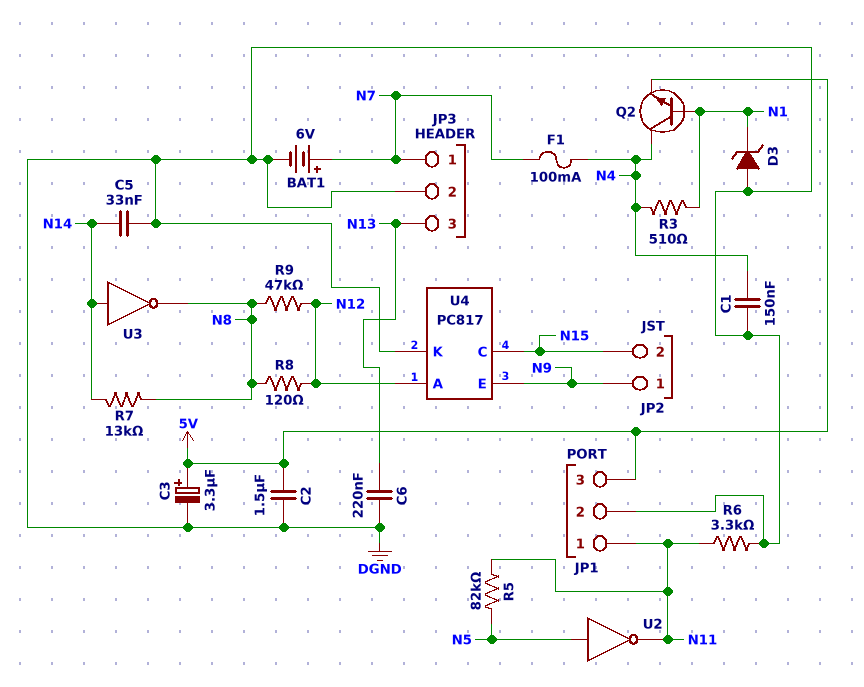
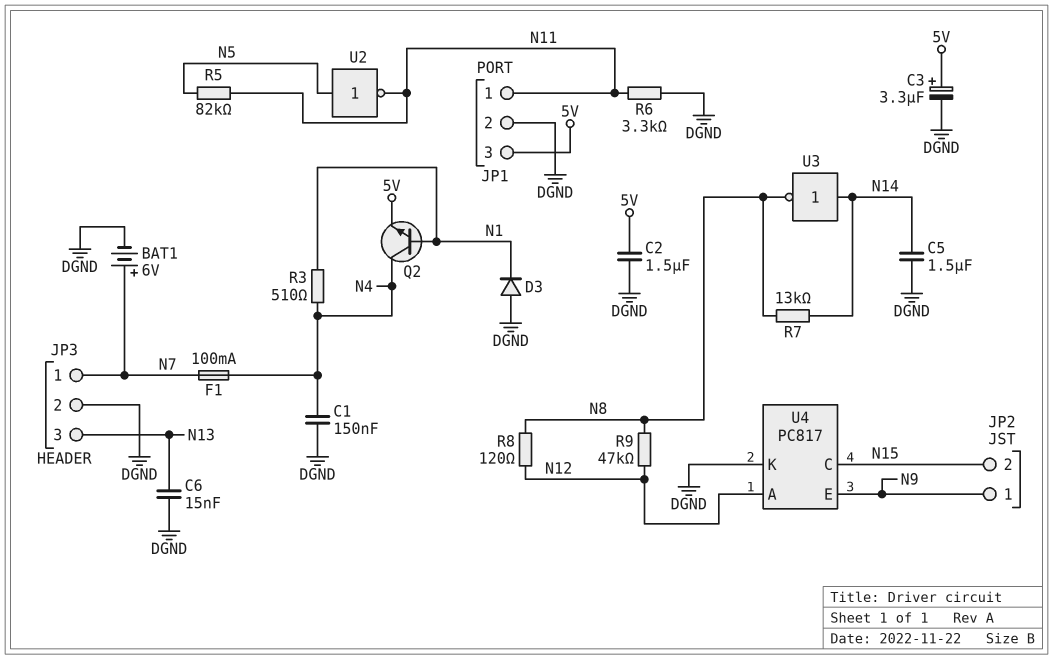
C5: 33nF (DGND, N14) -> 1.5uF (DGND, N14)
C6: 220nF (DGND, N13) -> 15nF (DGND, N13)
D3: zener (A DGND, K N1) -> diode (A DGND, K N1)

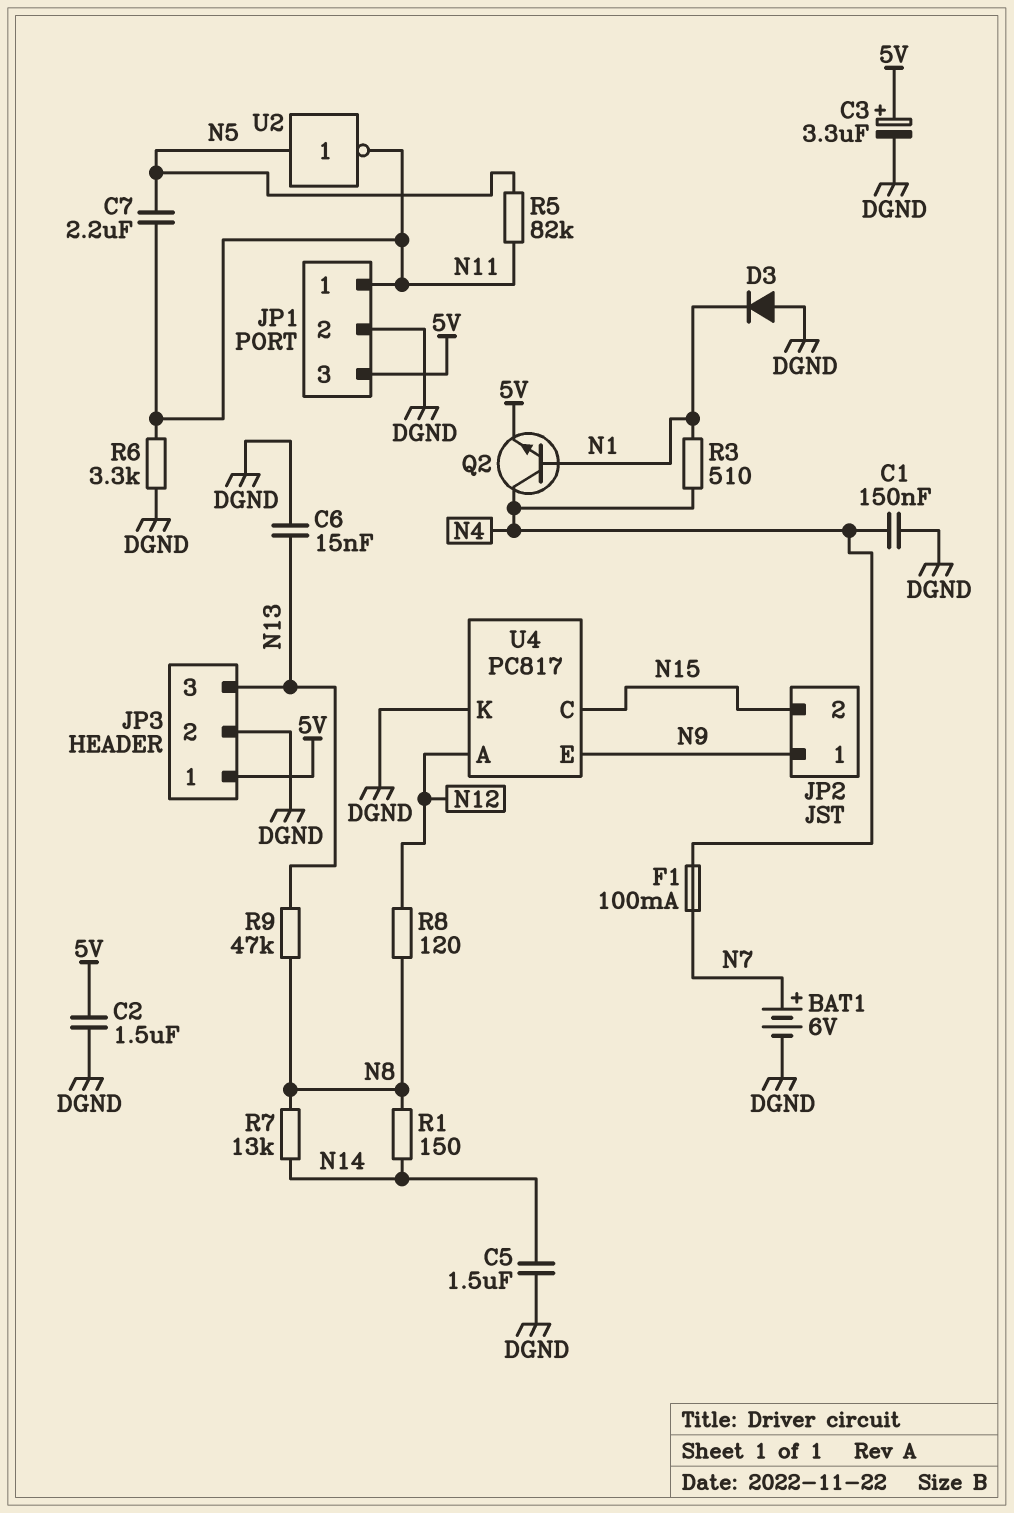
C7: none -> 2.2uF (N5, N11)
JP3 pin 1: N7 -> 5V
R1: none -> 150 (N8, N14)
R9: 47k (N8, N12) -> 47k (N8, N13)
U3: NOT (in N14, out N8) -> none

